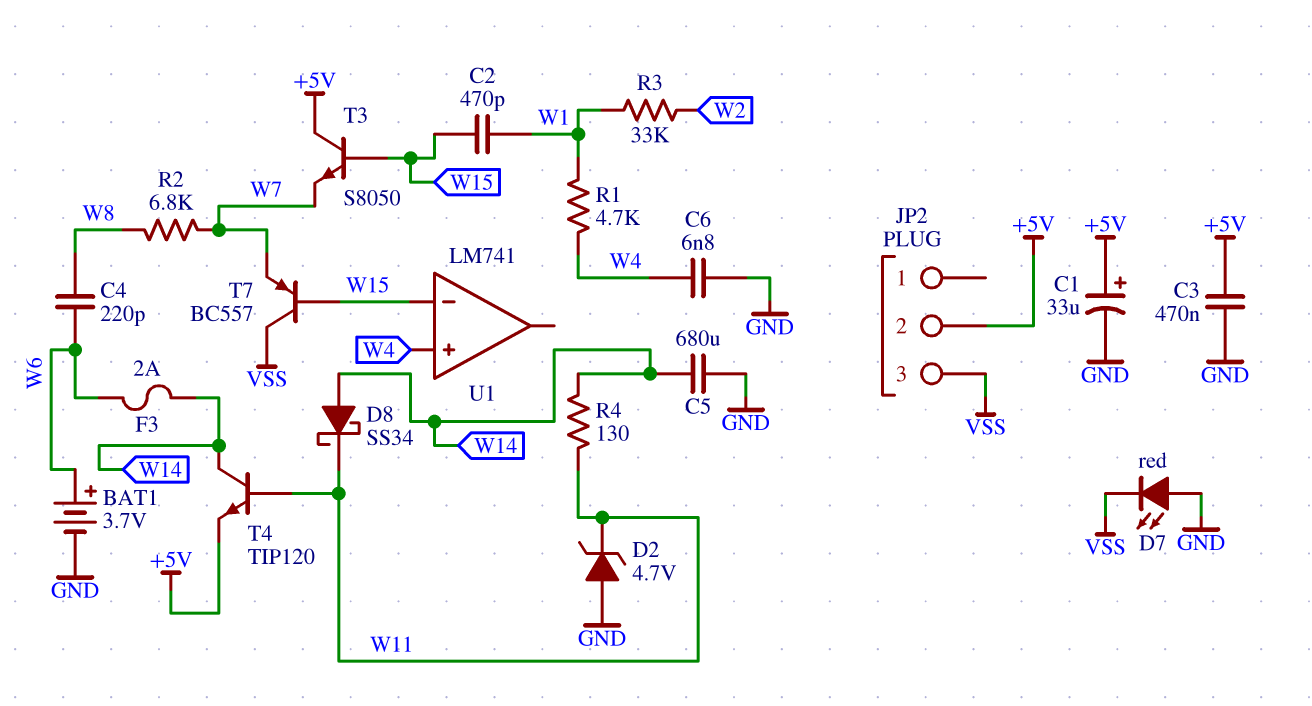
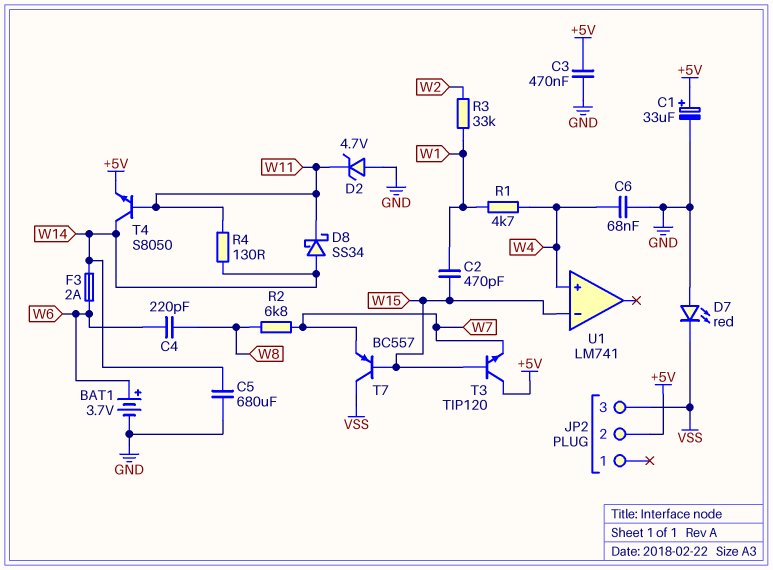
C6: 6.8nF (GND, W4) -> 68nF (GND, W4)
T3: NPN S8050 (B W15, C +5V, E W7) -> NPN TIP120 (B W15, C +5V, E W7)
T4: NPN TIP120 (B W11, C W14, E +5V) -> NPN S8050 (B W11, C W14, E +5V)

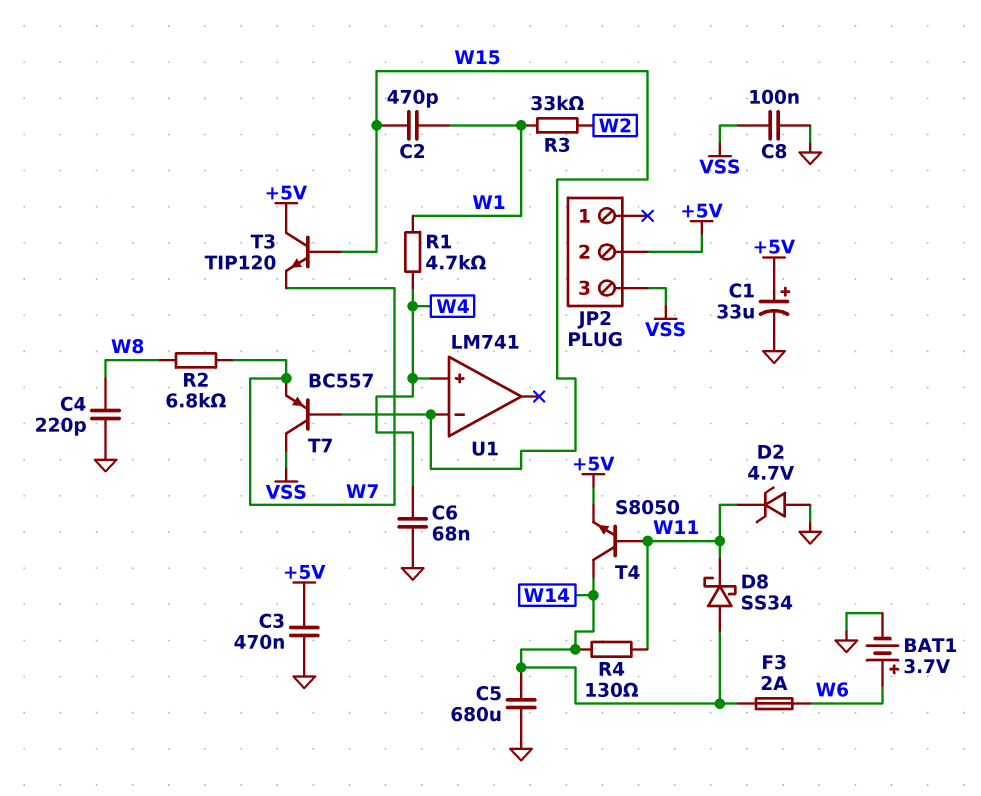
C4: 220pF (W6, W8) -> 220pF (GND, W8)
C8: none -> 100nF (GND, VSS)
D7: LED red (A GND, K VSS) -> none

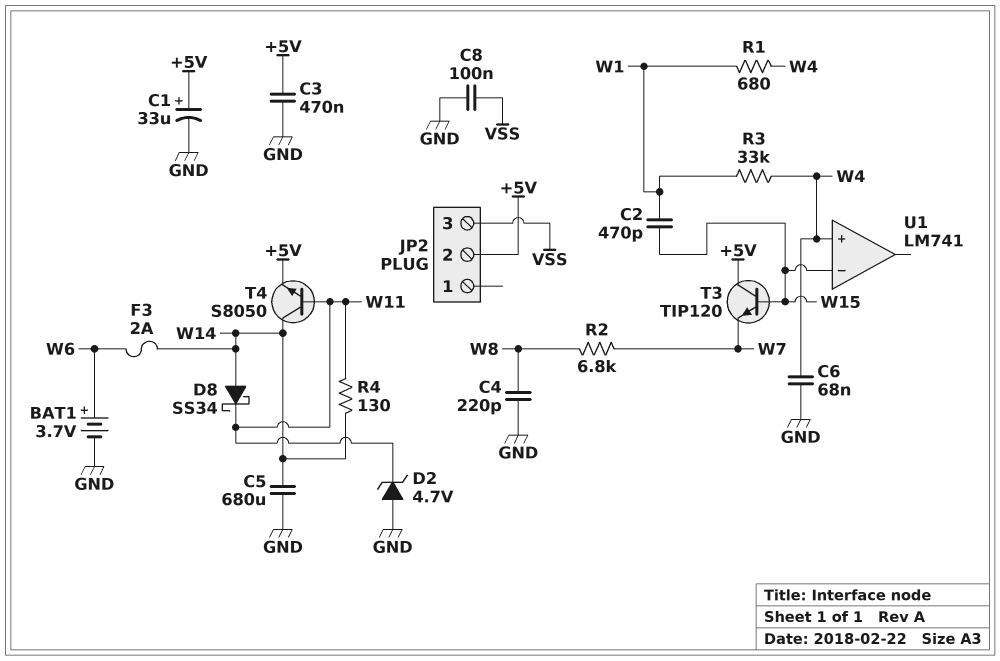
R1: 4.7k (W1, W4) -> 680 (W1, W4)
R3: 33k (W1, W2) -> 33k (W1, W4)
T7: PNP BC557 (B W15, C VSS, E W7) -> none

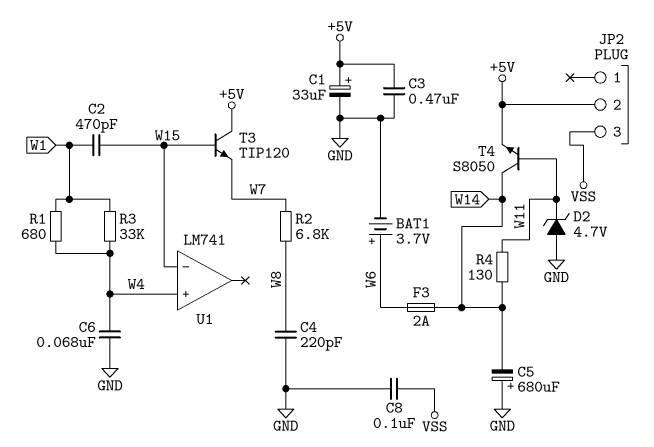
C5: 680uF (GND, W14) -> 680uF (plus GND, minus W14)
D8: schottky SS34 (A W14, K W11) -> none

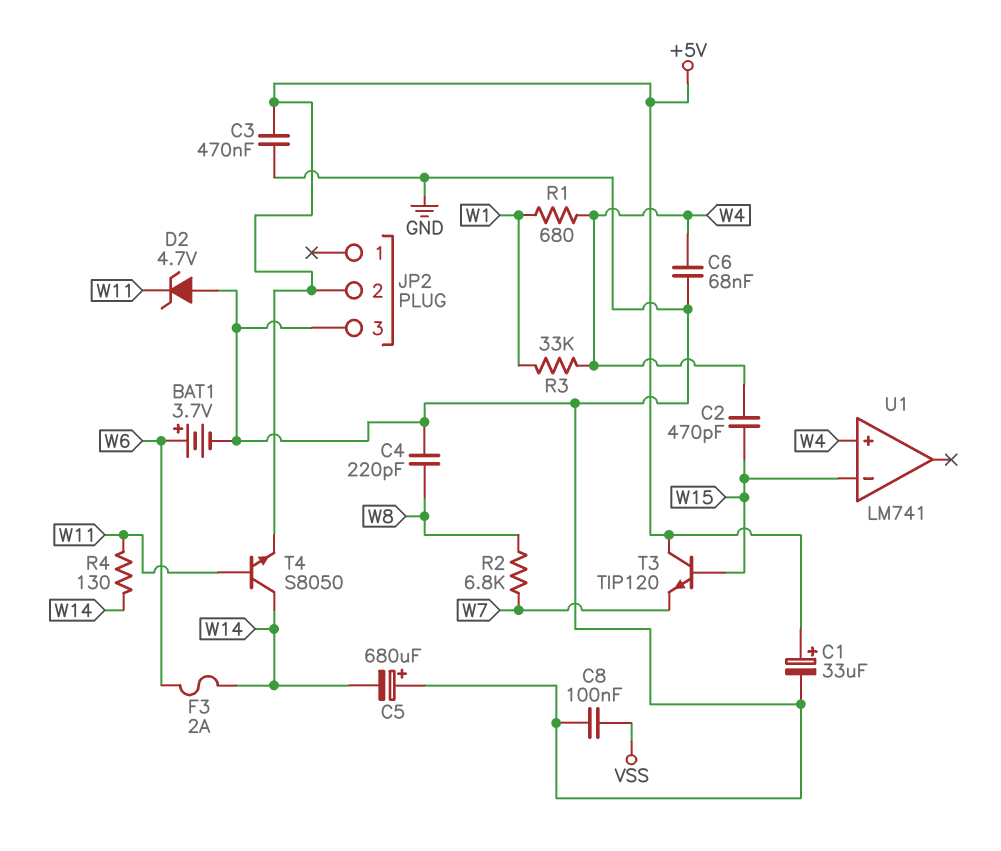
C2: 470pF (W1, W15) -> 470pF (W4, W15)
JP2 pin 3: VSS -> GND

